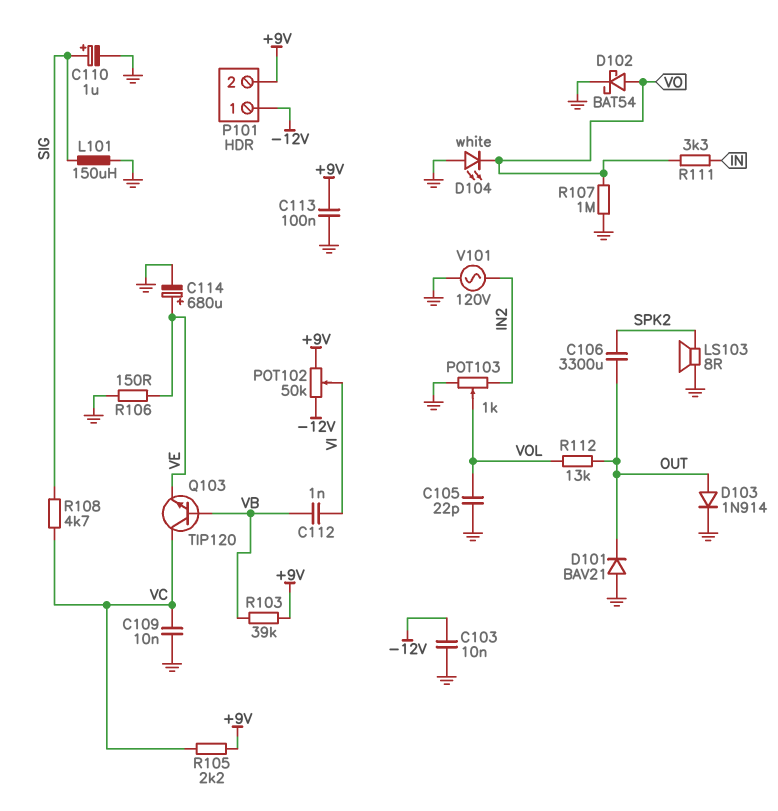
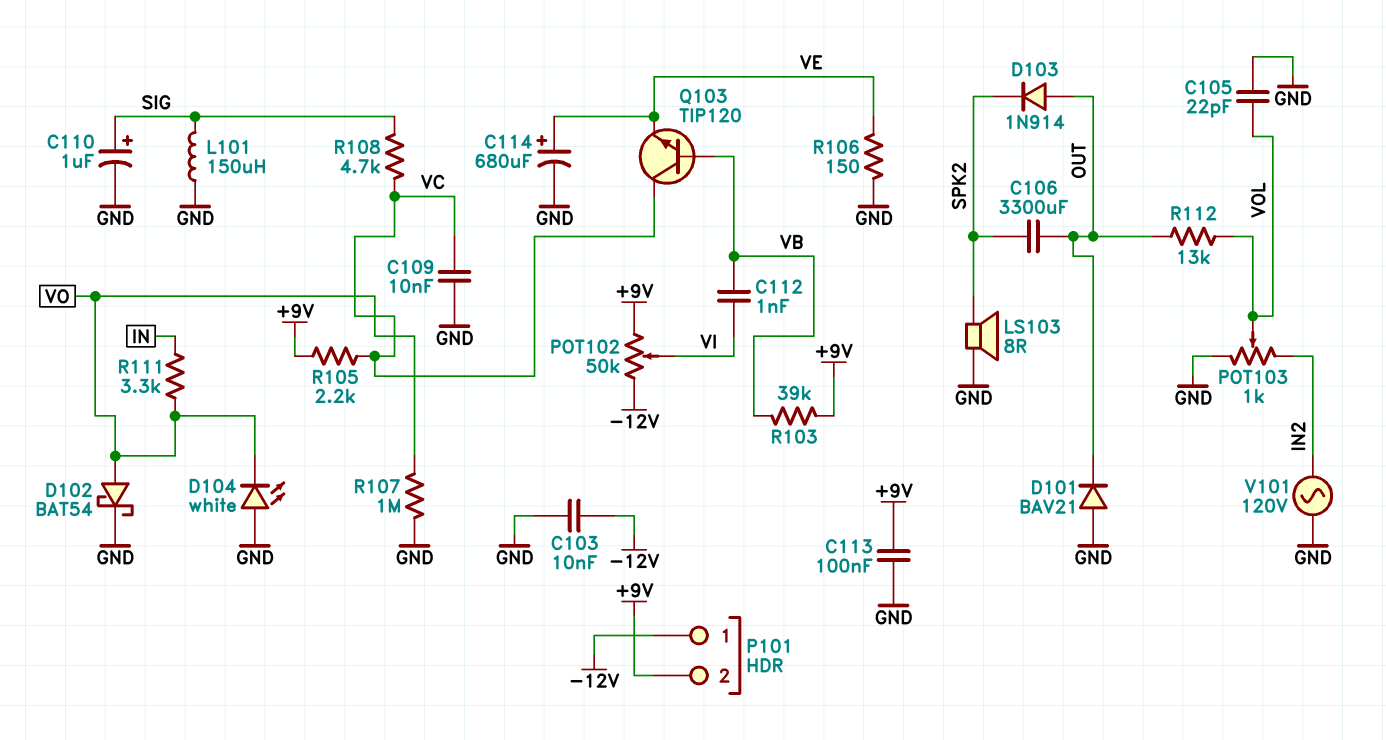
D103: diode 1N914 (A OUT, K GND) -> diode 1N914 (A OUT, K SPK2)

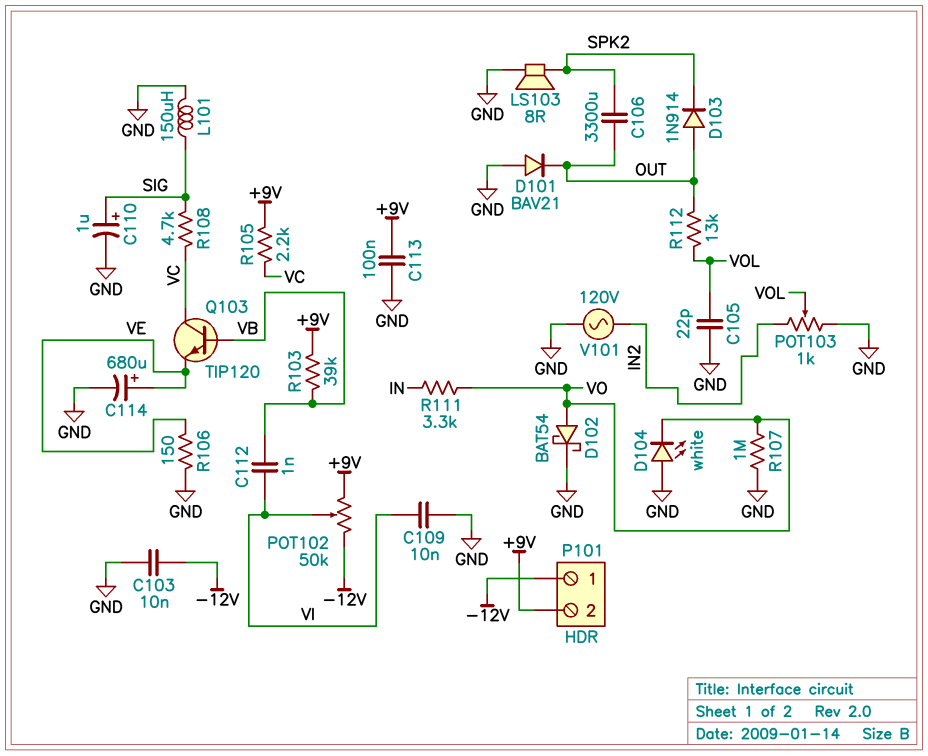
C109: 10nF (GND, VC) -> 10nF (GND, VI)

